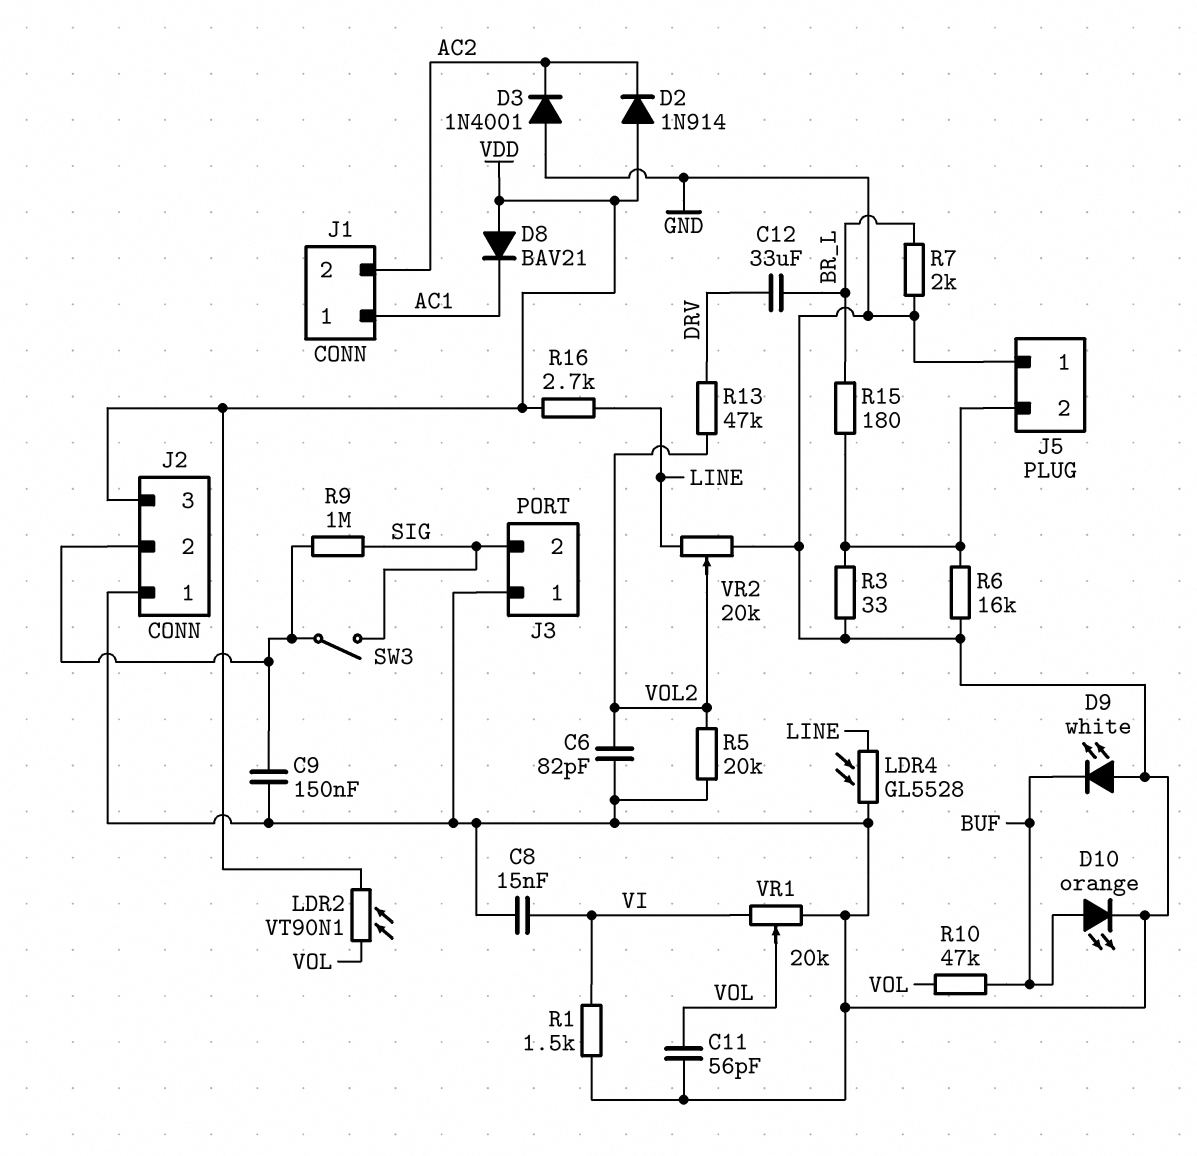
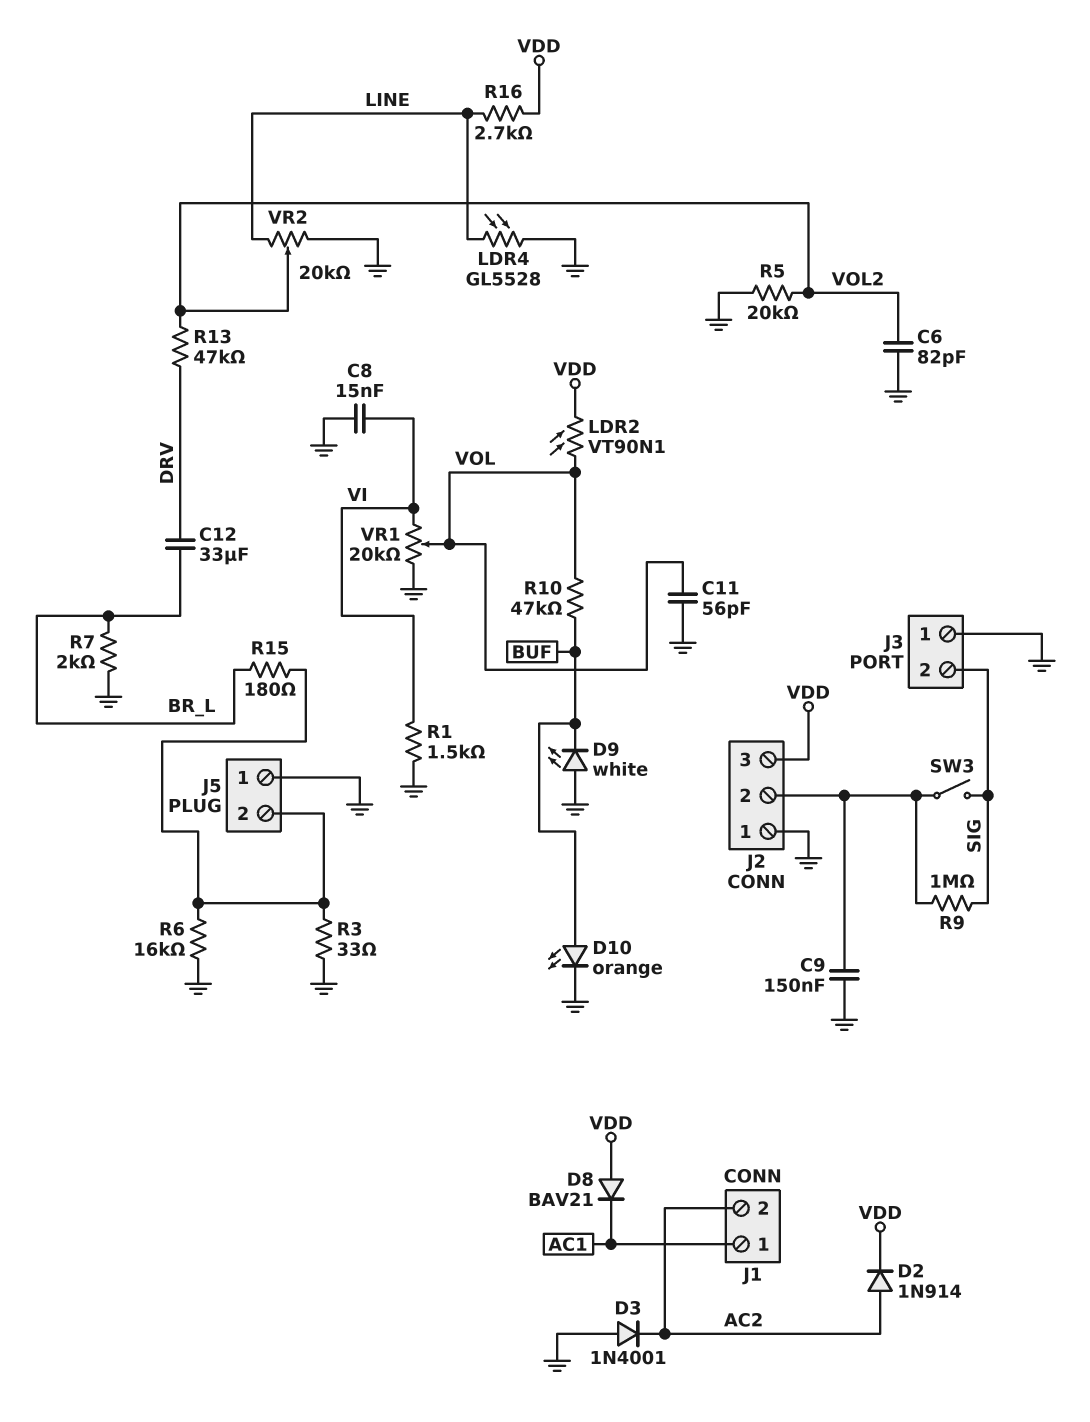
D2: diode 1N914 (A VDD, K AC2) -> diode 1N914 (A AC2, K VDD)

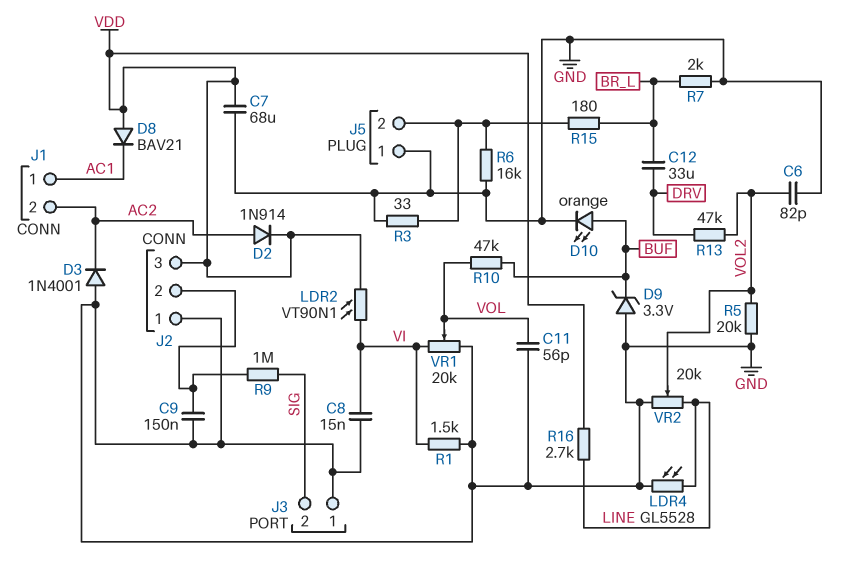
C7: none -> 68uF (GND, VDD)
D9: LED white (A GND, K BUF) -> zener 3.3V (A GND, K BUF)
LDR2: VT90N1 (VDD, VOL) -> VT90N1 (VDD, VI)
SW3: switch (J2/2, SIG) -> none

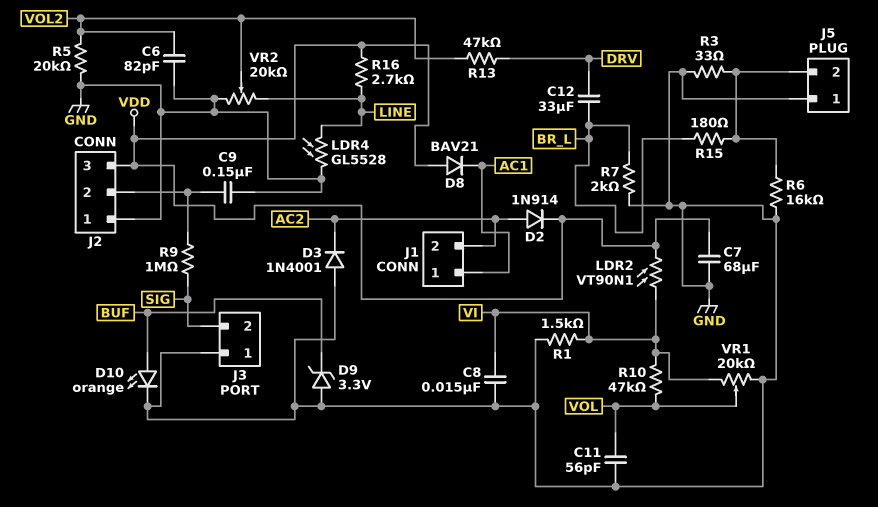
R10: 47k (BUF, VOL) -> 47k (VI, VOL)

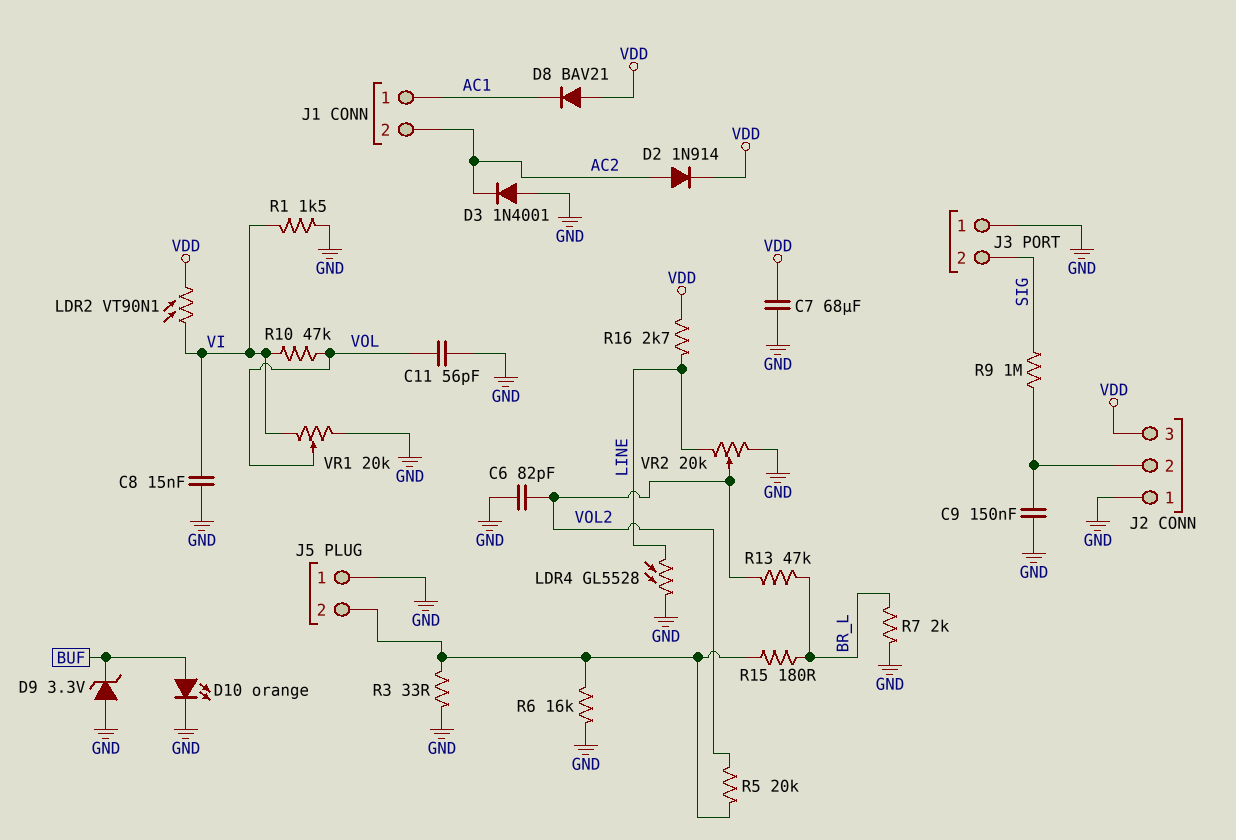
C12: 33uF (BR_L, DRV) -> none
R5: 20k (GND, VOL2) -> 20k (J5/2, VOL2)
R13: 47k (DRV, VOL2) -> 47k (BR_L, VOL2)

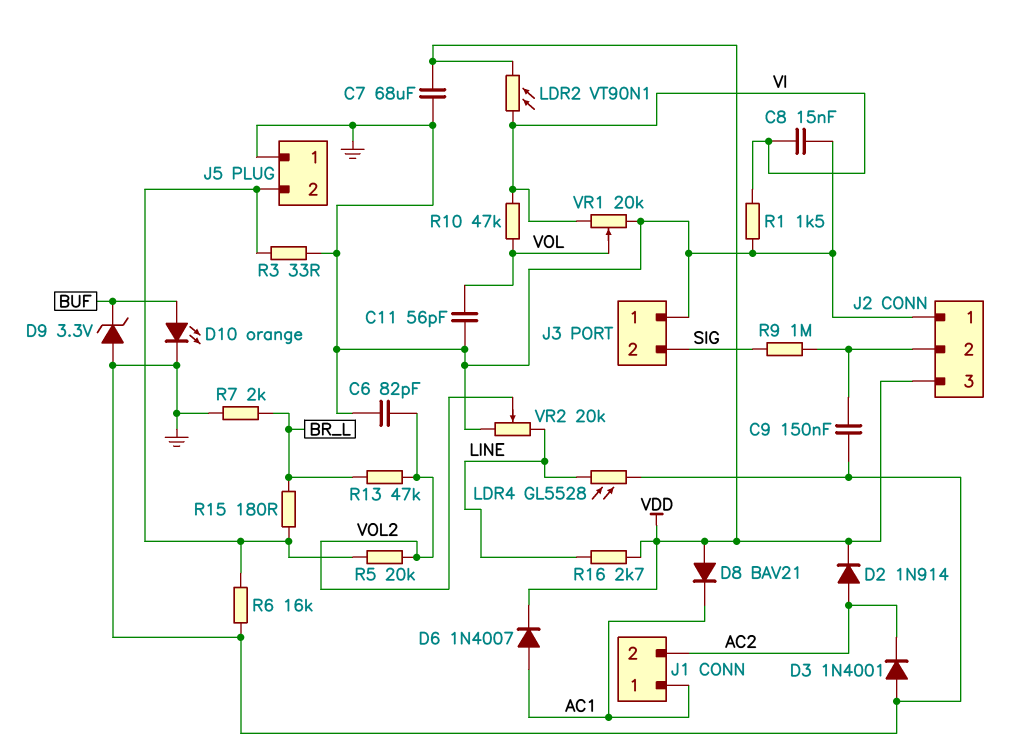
D6: none -> diode 1N4007 (A AC1, K VDD)

